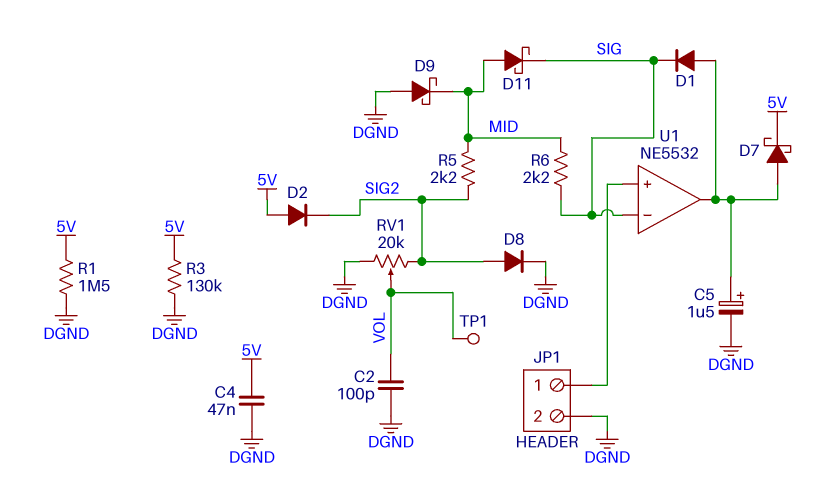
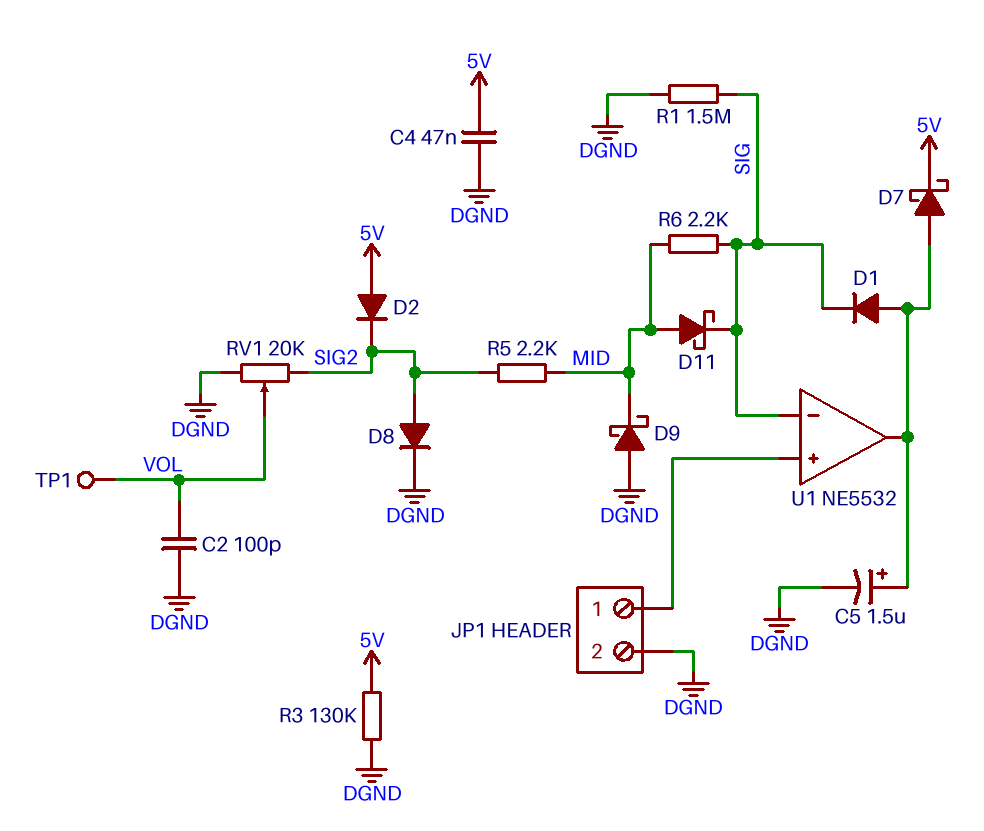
R1: 1.5M (5V, DGND) -> 1.5M (DGND, SIG)

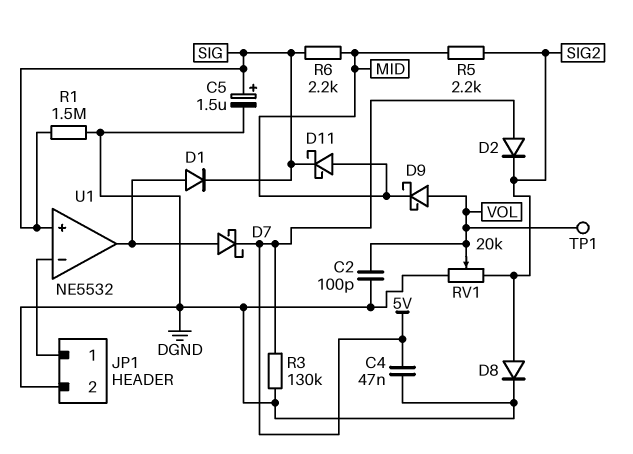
C5: 1.5uF (plus U1/out, minus DGND) -> 1.5uF (plus SIG, minus DGND)
D9: schottky (A DGND, K MID) -> schottky (A VOL, K MID)
U1 pin in+: JP1/1 -> SIG
U1 pin in-: SIG -> JP1/1

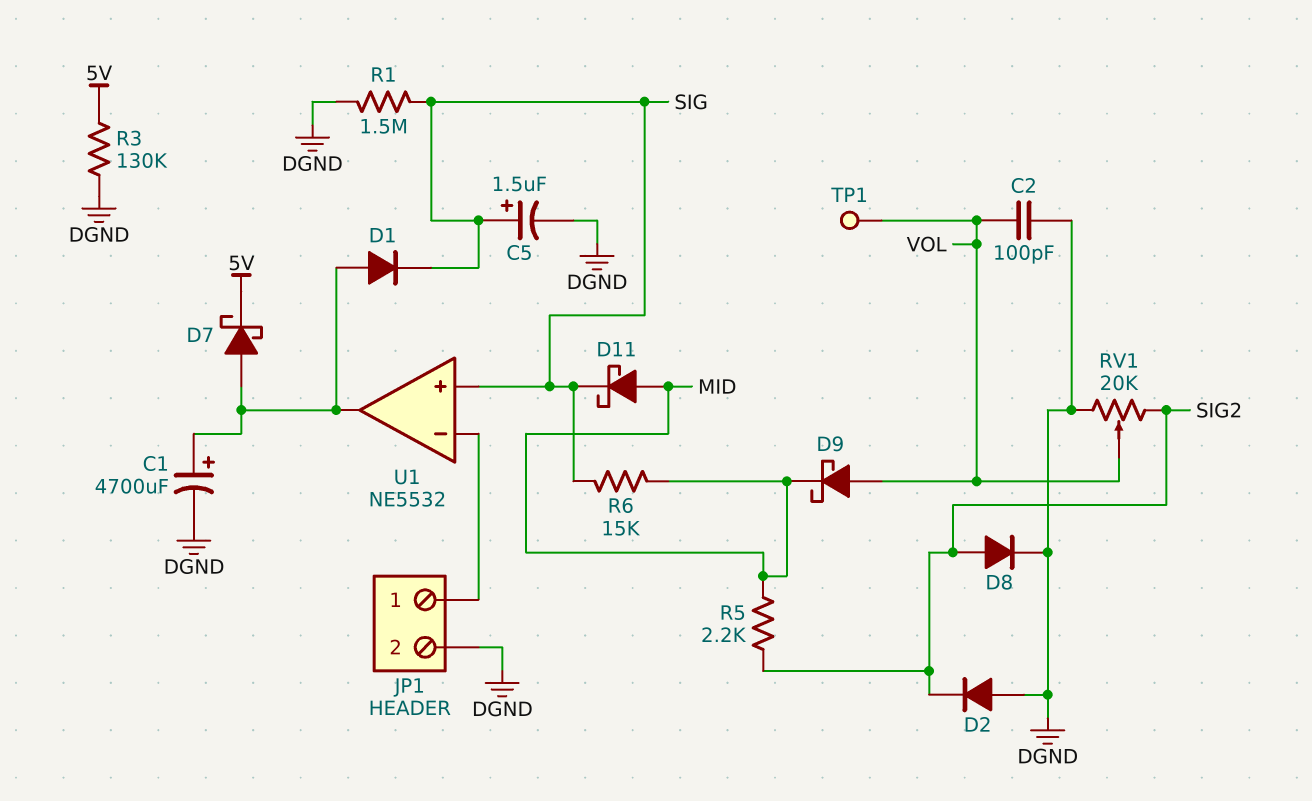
C1: none -> 4700uF (plus U1/out, minus DGND)
C4: 47nF (5V, DGND) -> none
D2: diode (A 5V, K SIG2) -> diode (A DGND, K SIG2)
R6: 2.2k (MID, SIG) -> 15k (MID, SIG)

